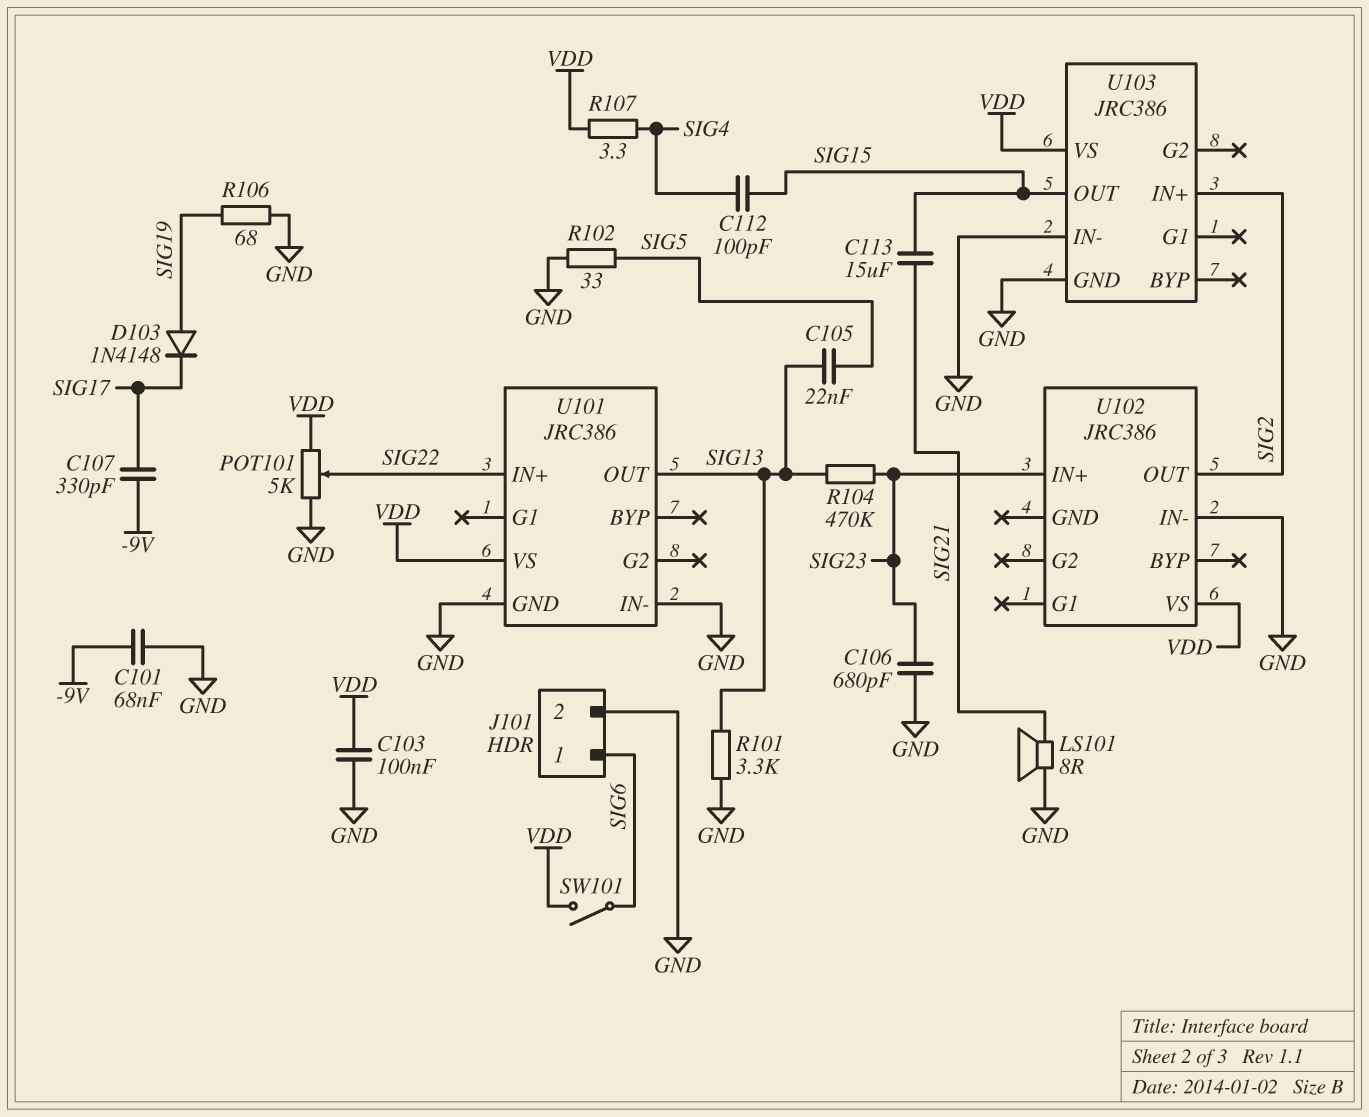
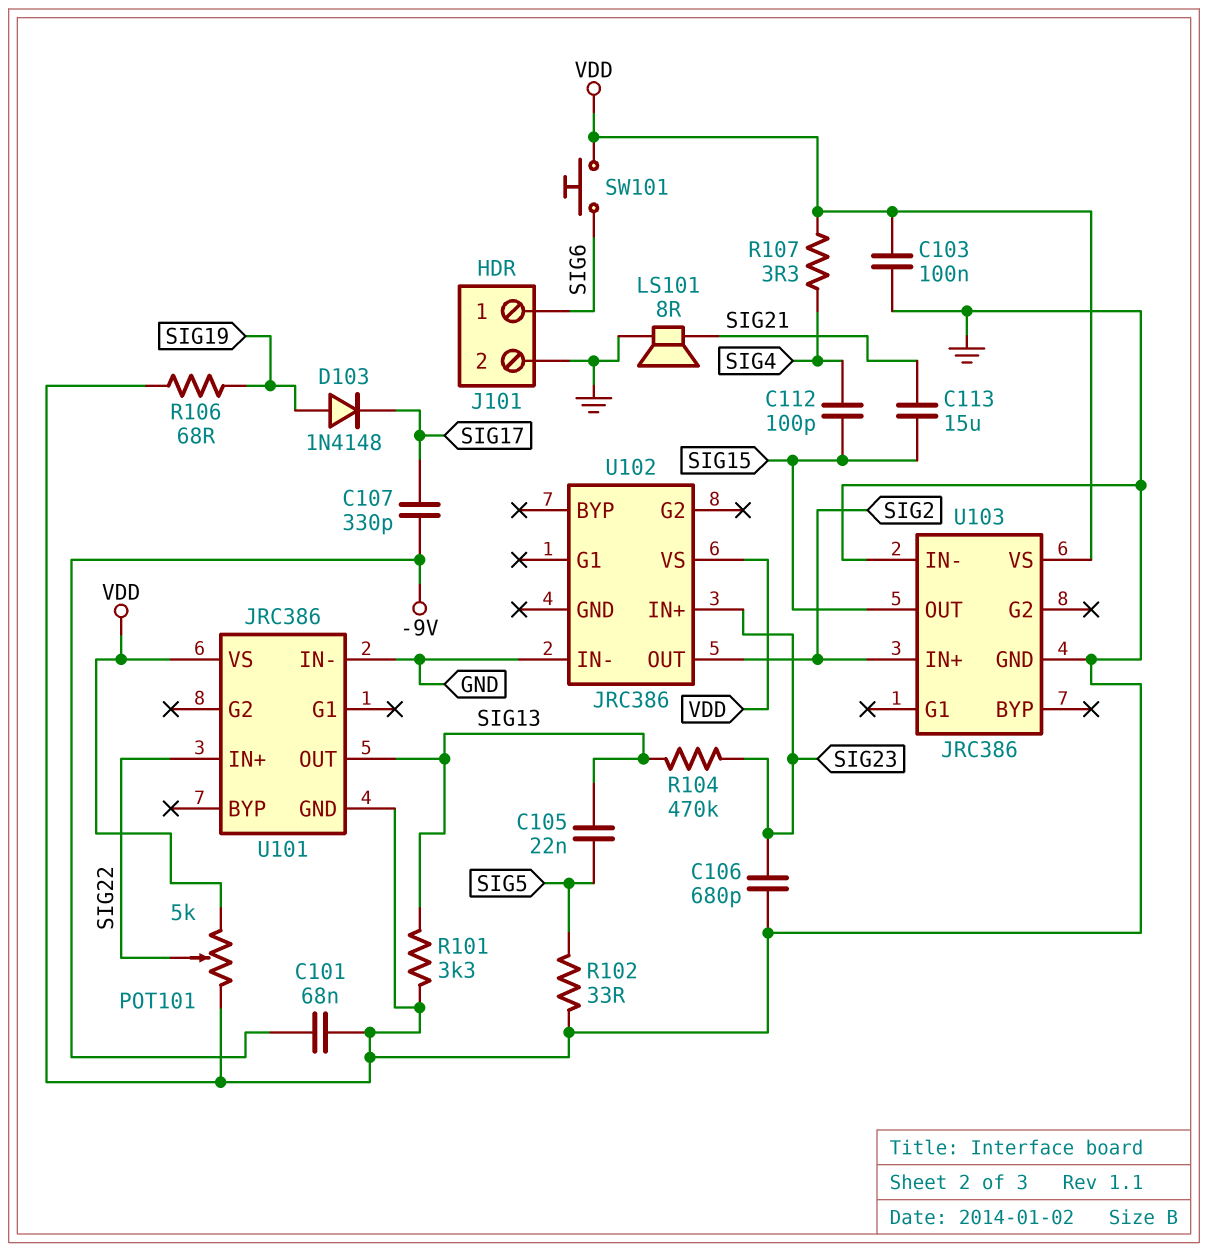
SW101: switch (SIG6, VDD) -> button (SIG6, VDD)

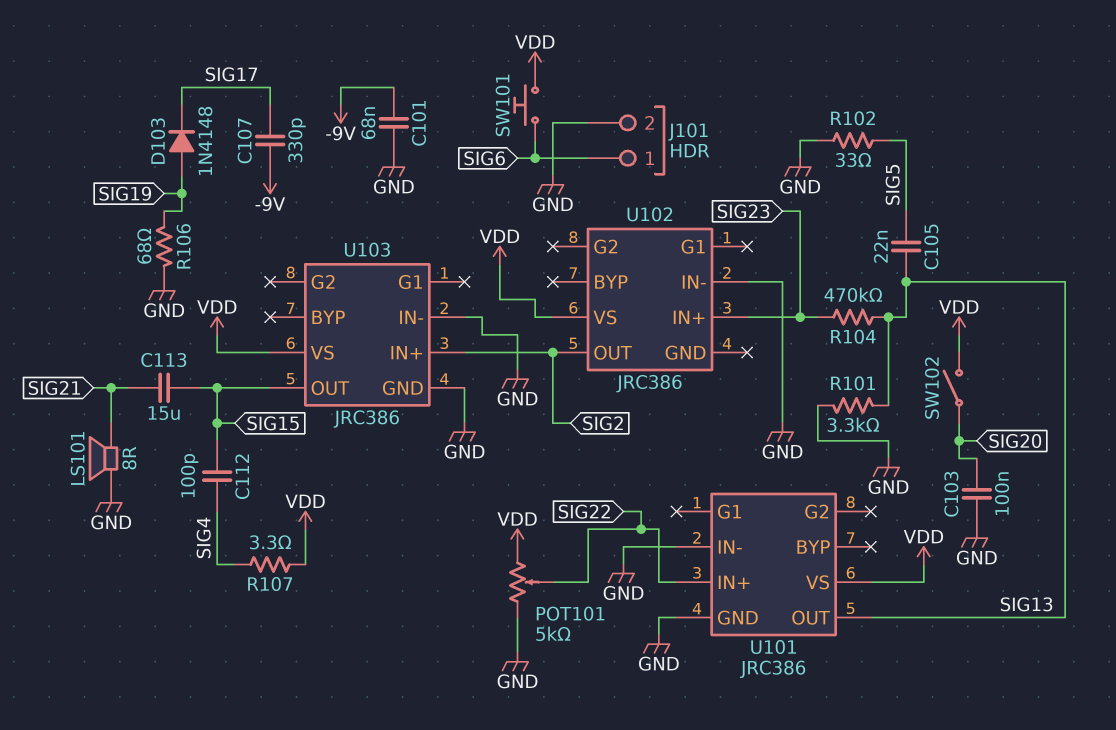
C103: 100nF (GND, VDD) -> 100nF (GND, SIG20)
C106: 680pF (GND, SIG23) -> none
SW102: none -> switch (SIG20, VDD)

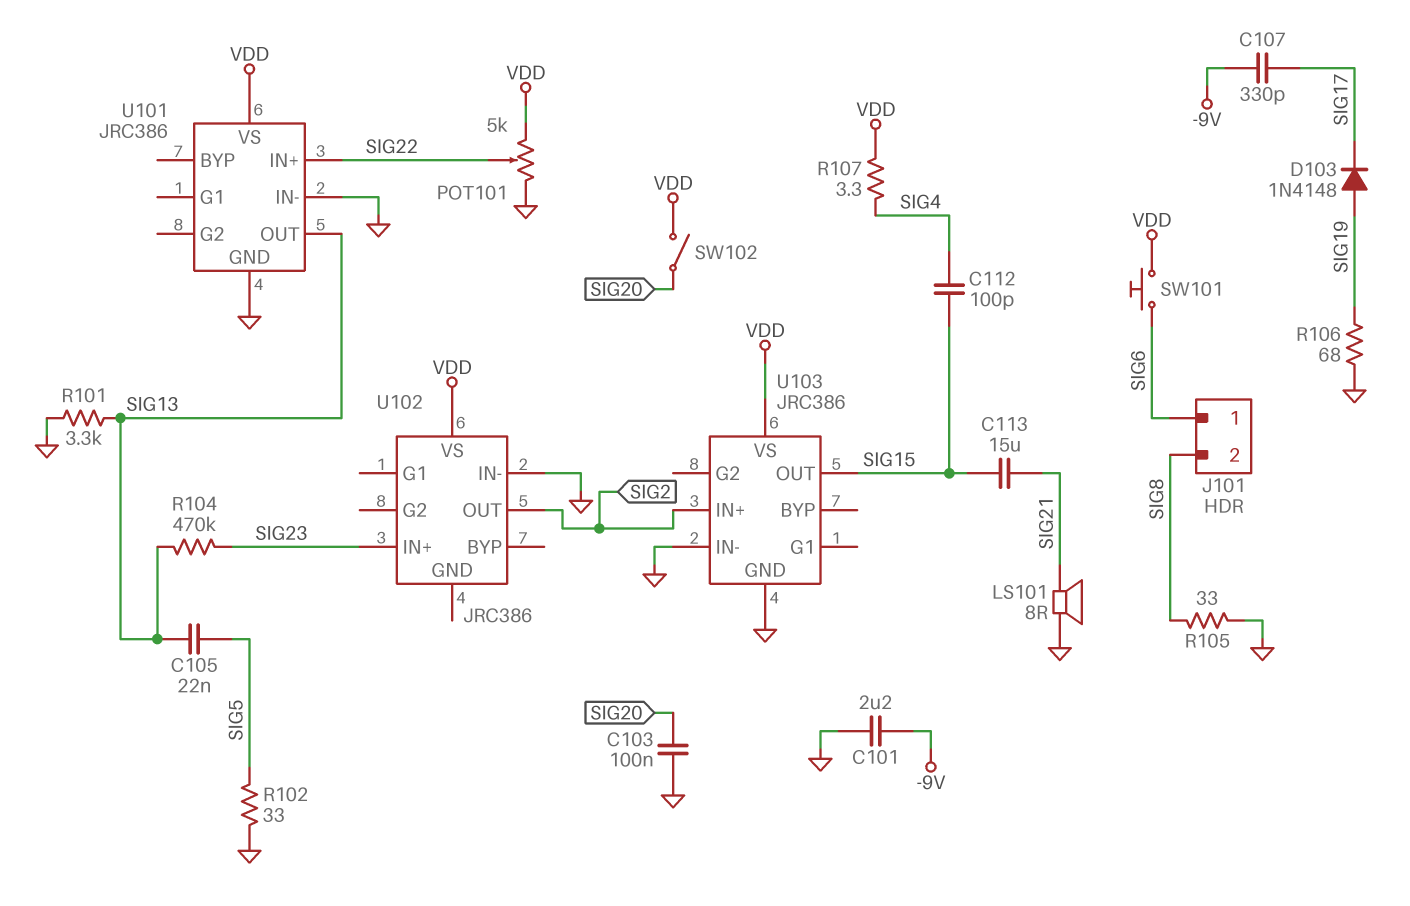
C101: 68nF (-9V, GND) -> 2.2uF (-9V, GND)
J101 pin 2: GND -> SIG8
R105: none -> 33 (GND, SIG8)

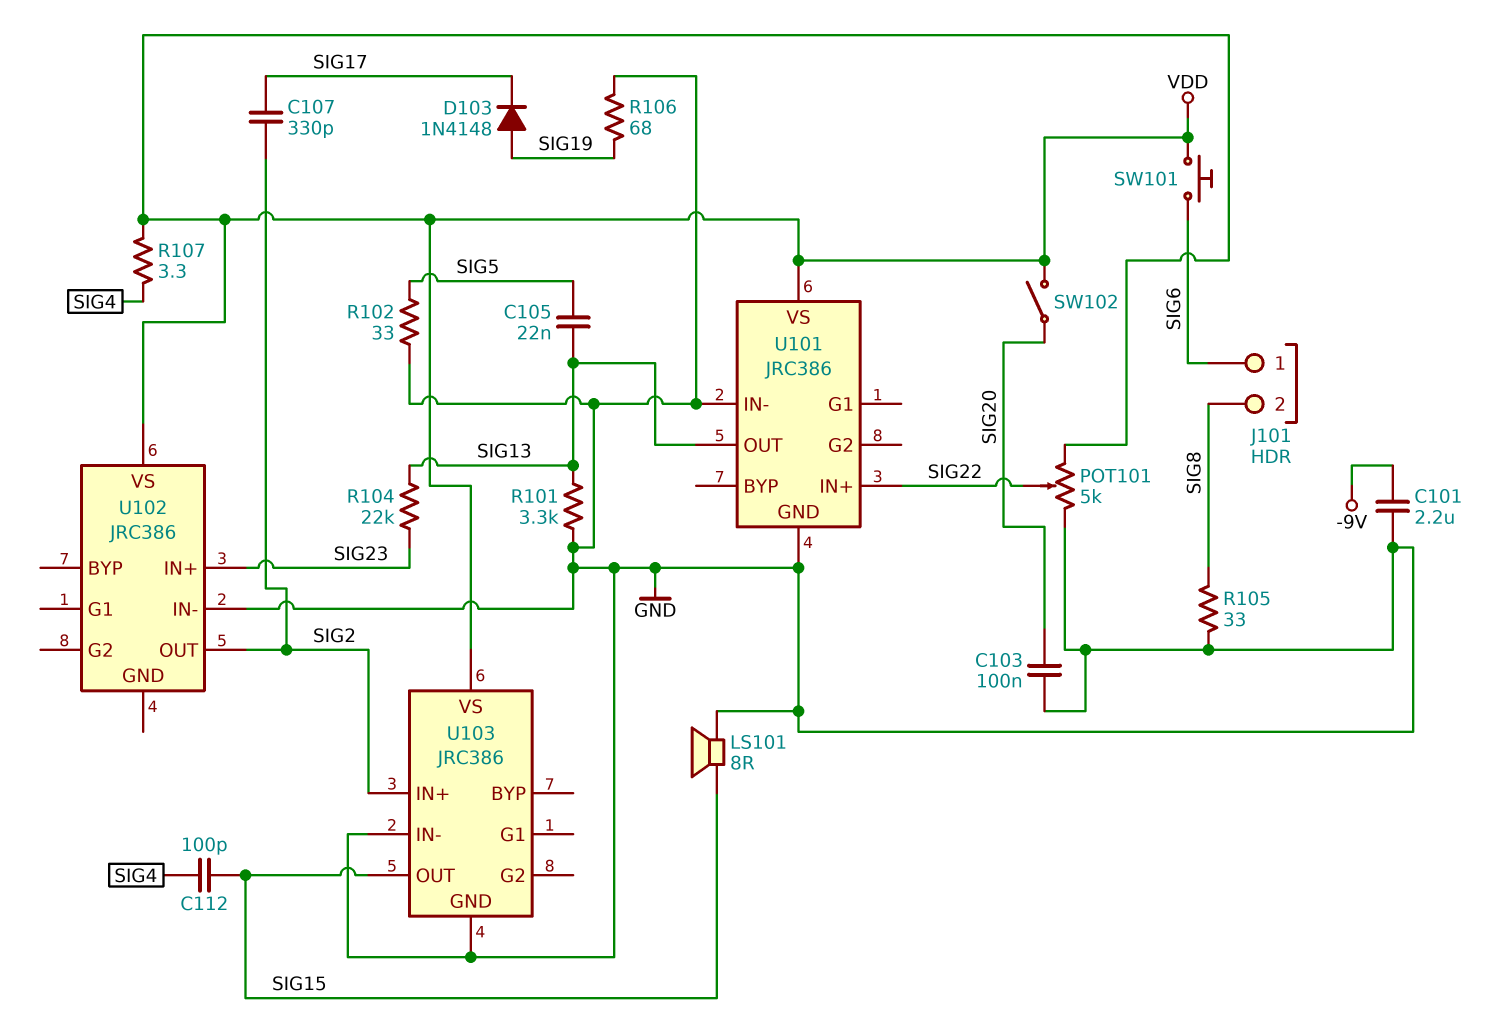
C107: 330pF (-9V, SIG17) -> 330pF (SIG2, SIG17)
C113: 15uF (SIG15, SIG21) -> none
LS101: speaker 8R (GND, SIG21) -> speaker 8R (GND, SIG15)
R104: 470k (SIG13, SIG23) -> 22k (SIG13, SIG23)

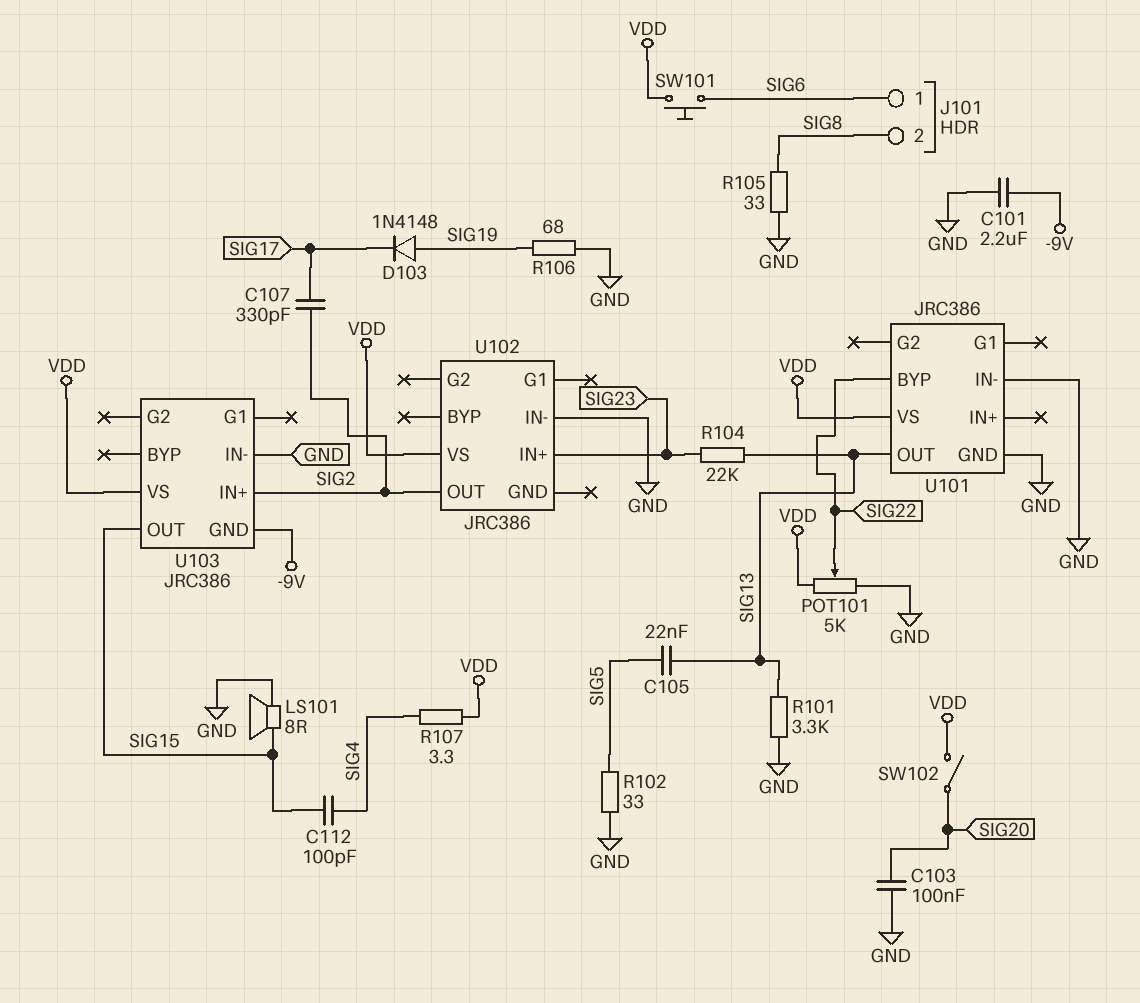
U101 pin BYP: none -> SIG22
U101 pin IN+: SIG22 -> none
U103 pin GND: GND -> -9V

